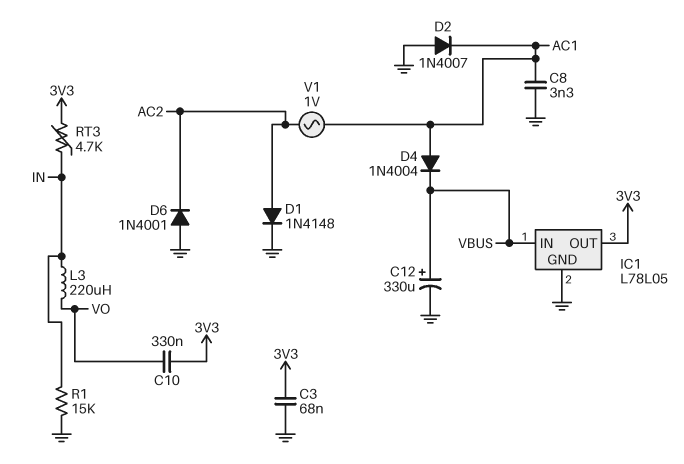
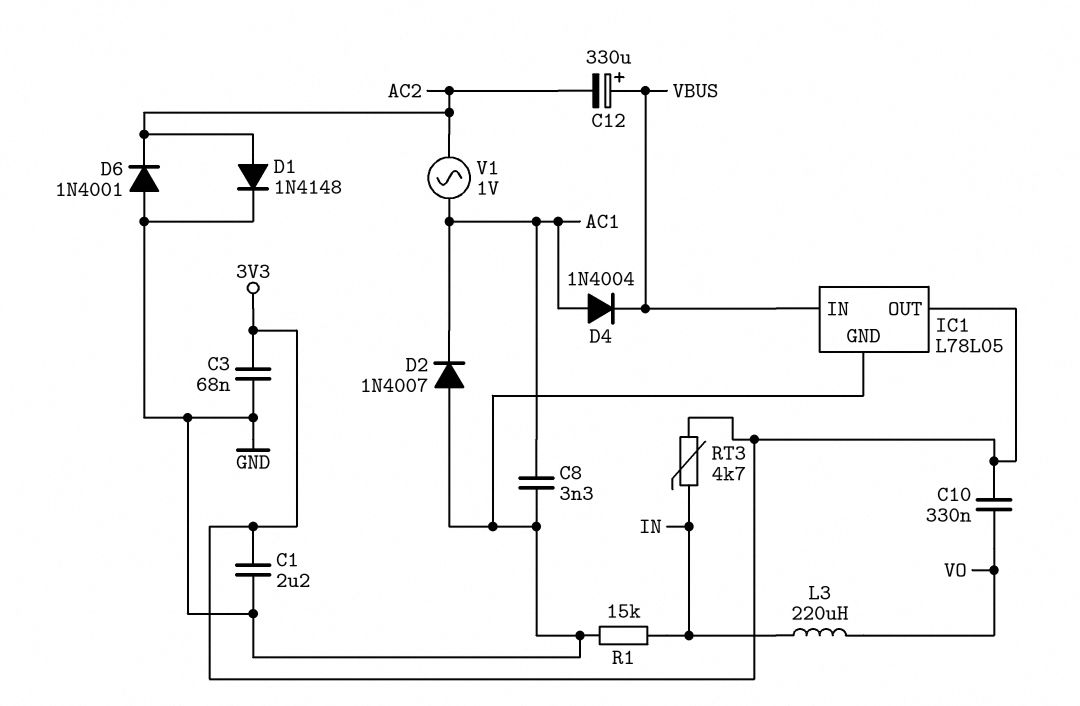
C1: none -> 2.2uF (3V3, GND)
C12: 330uF (plus VBUS, minus GND) -> 330uF (plus VBUS, minus AC2)

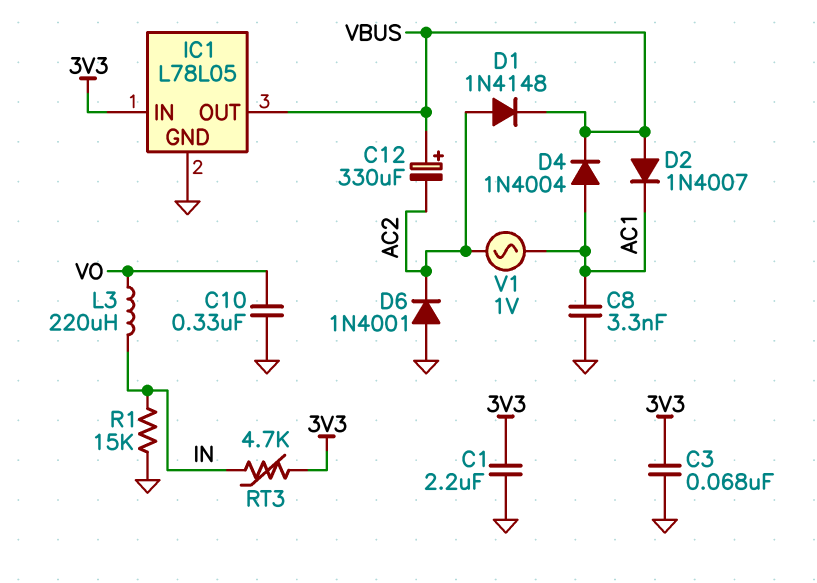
C10: 330nF (3V3, VO) -> 330nF (GND, VO)
D1: diode 1N4148 (A AC2, K GND) -> diode 1N4148 (A AC2, K VBUS)
D2: diode 1N4007 (A GND, K AC1) -> diode 1N4007 (A VBUS, K AC1)
IC1 pin IN: VBUS -> 3V3
IC1 pin OUT: 3V3 -> VBUS

